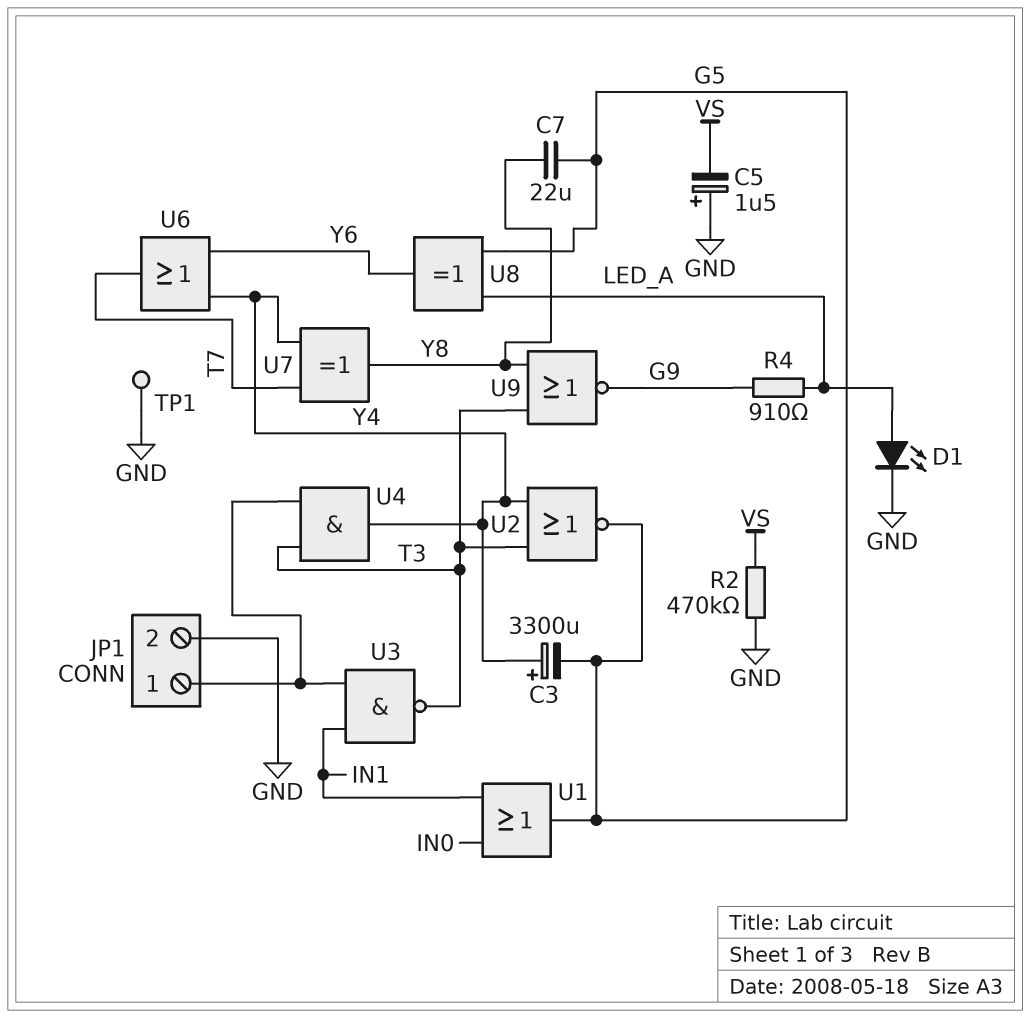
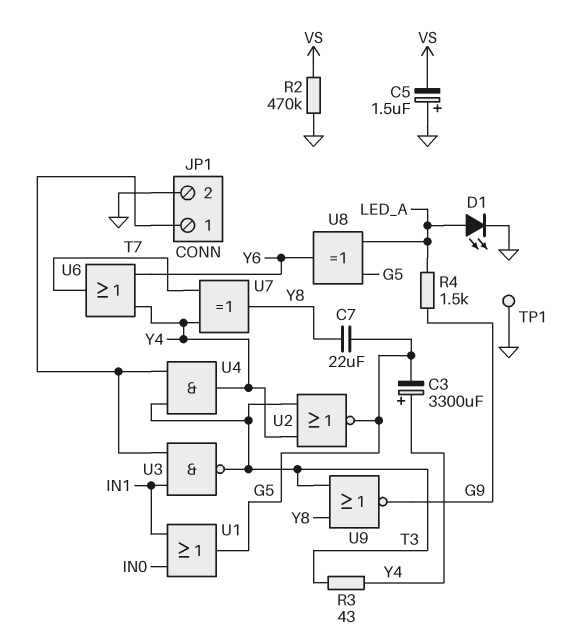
R3: none -> 43 (T3, Y4)
R4: 910 (G9, LED_A) -> 1.5k (G9, LED_A)

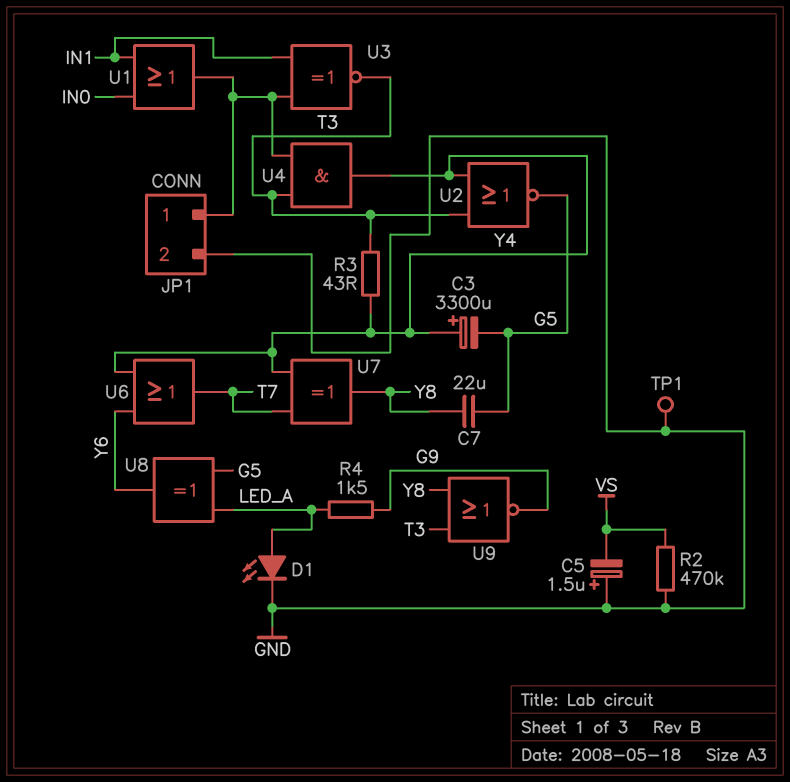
U1: OR (in IN0, in IN1, out G5) -> OR (in IN0, in IN1, out JP1/1)
U3: NAND (in IN1, in JP1/1, out T3) -> XNOR (in IN1, in JP1/1, out T3)

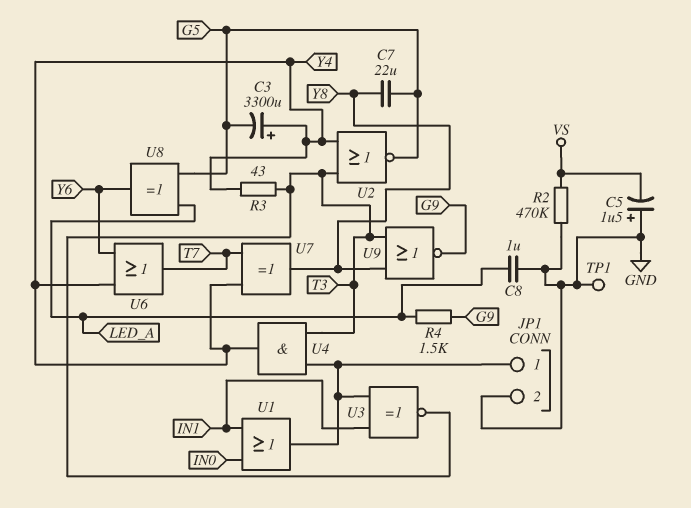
C8: none -> 1uF (GND, LED_A)
D1: LED (A LED_A, K GND) -> none

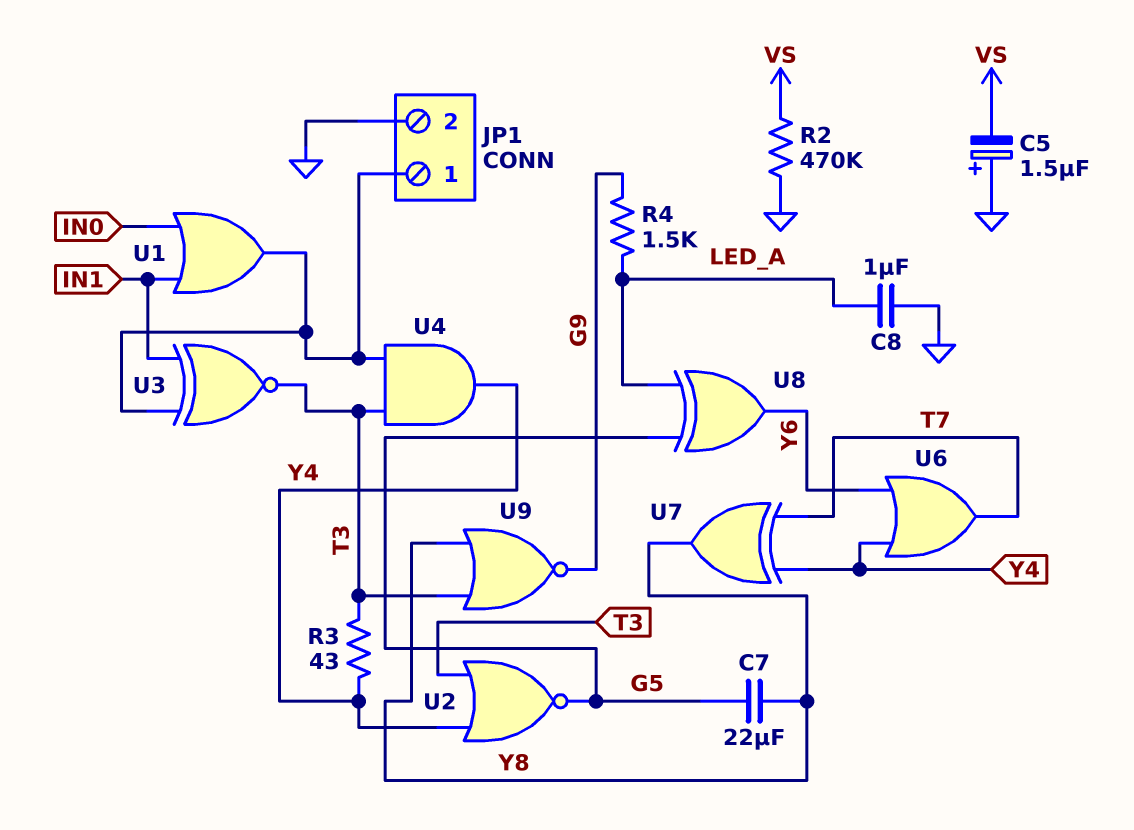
C3: 3300uF (plus Y4, minus G5) -> none
TP1: test point (GND) -> none

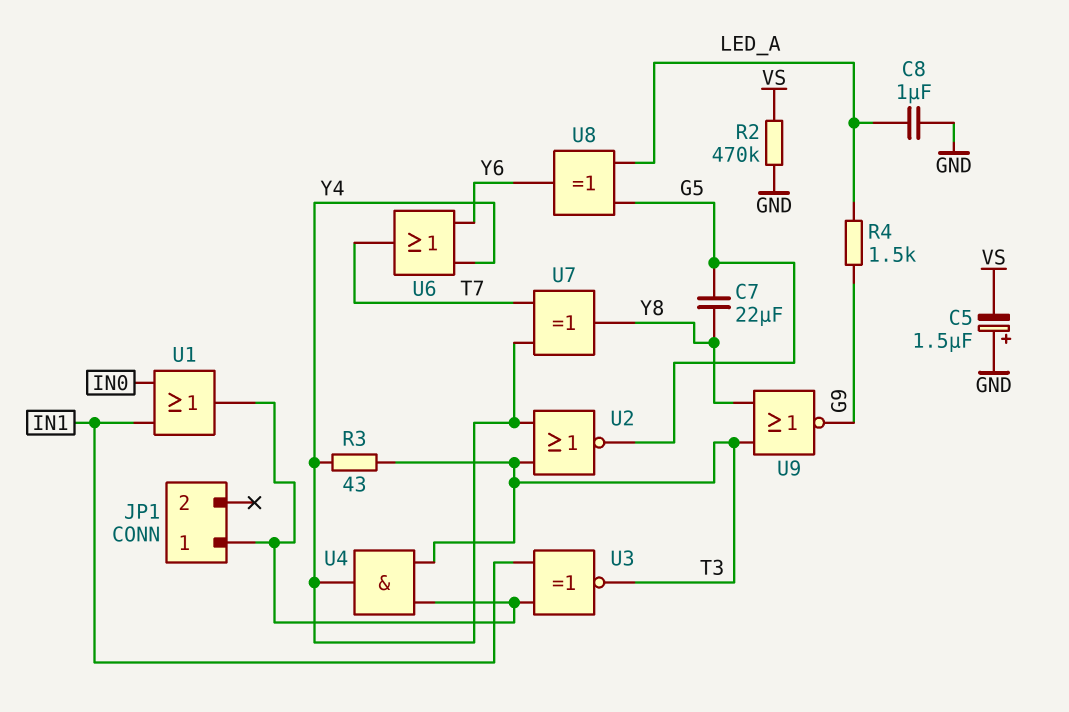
JP1 pin 2: GND -> none

